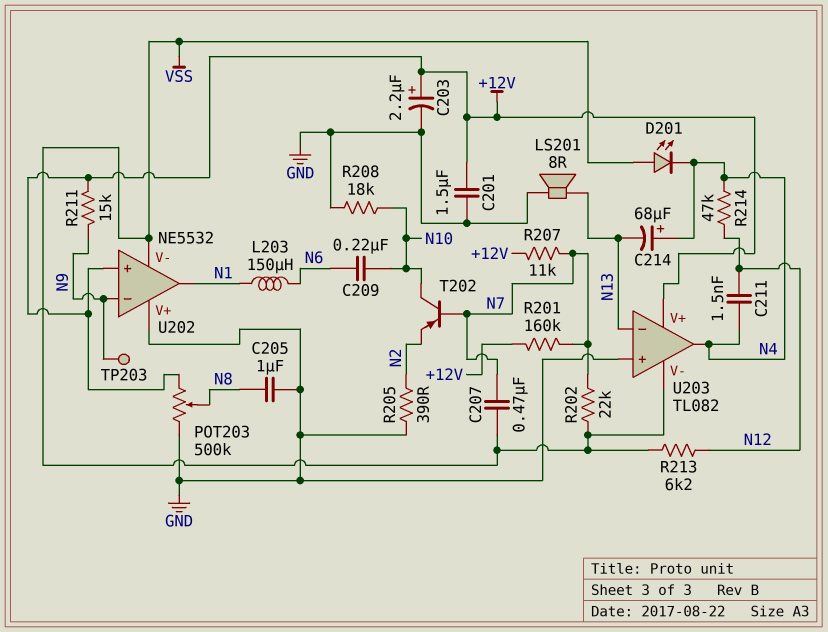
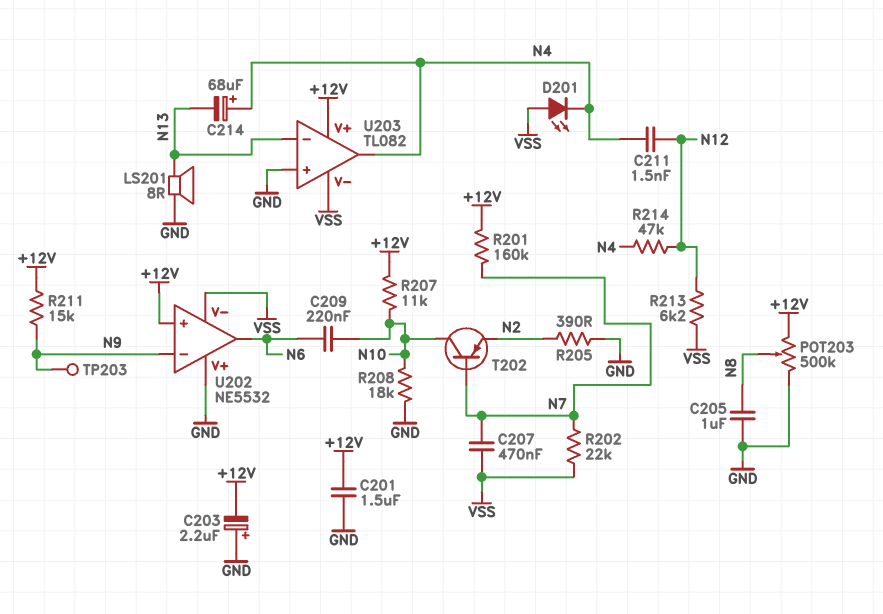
C203: 2.2uF (plus +12V, minus GND) -> 2.2uF (plus GND, minus +12V)
L203: 150uH (N1, N6) -> none
R207: 11k (+12V, N7) -> 11k (+12V, N10)
U202 pin out: N1 -> N6

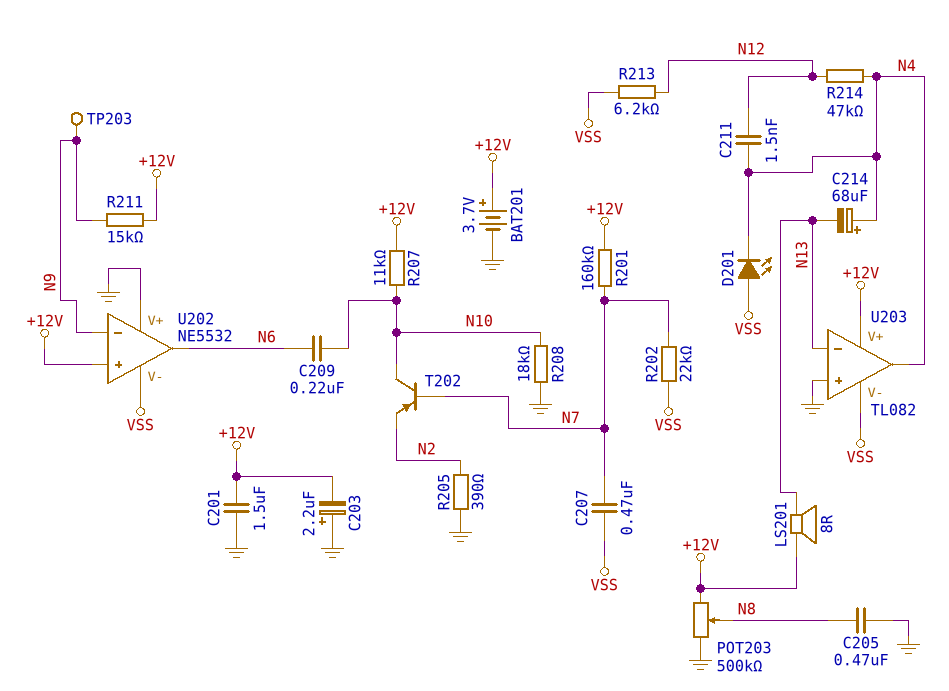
BAT201: none -> 3.7V (plus +12V, minus GND)
C205: 1uF (GND, N8) -> 470nF (GND, N8)
LS201: speaker 8R (GND, N13) -> speaker 8R (+12V, N13)

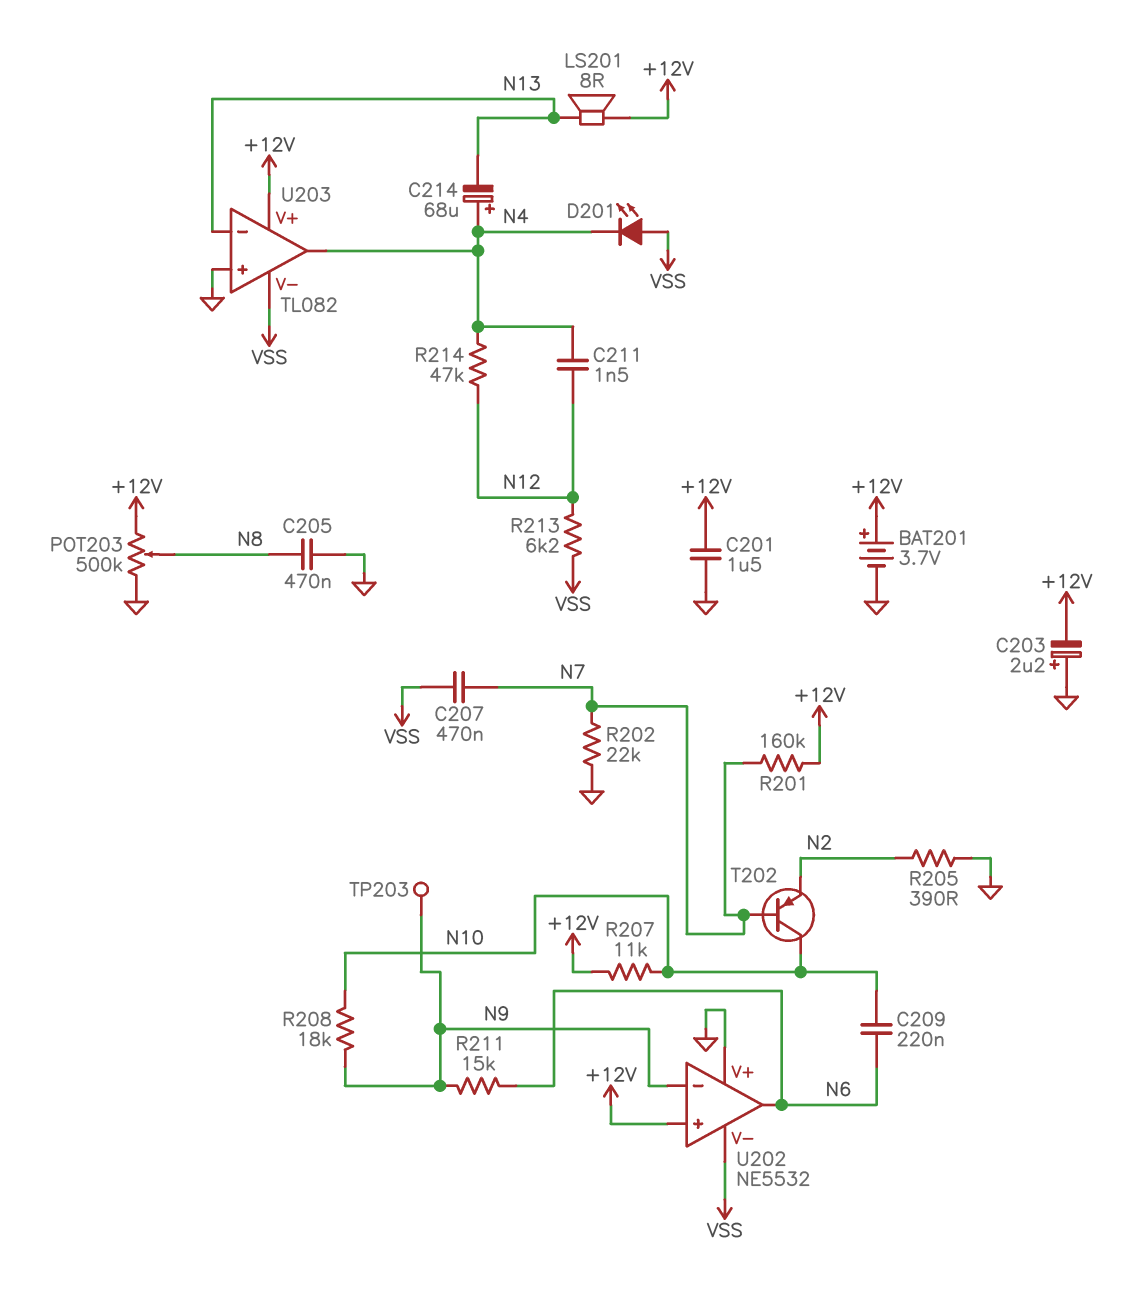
R202: 22k (N7, VSS) -> 22k (GND, N7)
R208: 18k (GND, N10) -> 18k (N9, N10)
R211: 15k (+12V, N9) -> 15k (N6, N9)

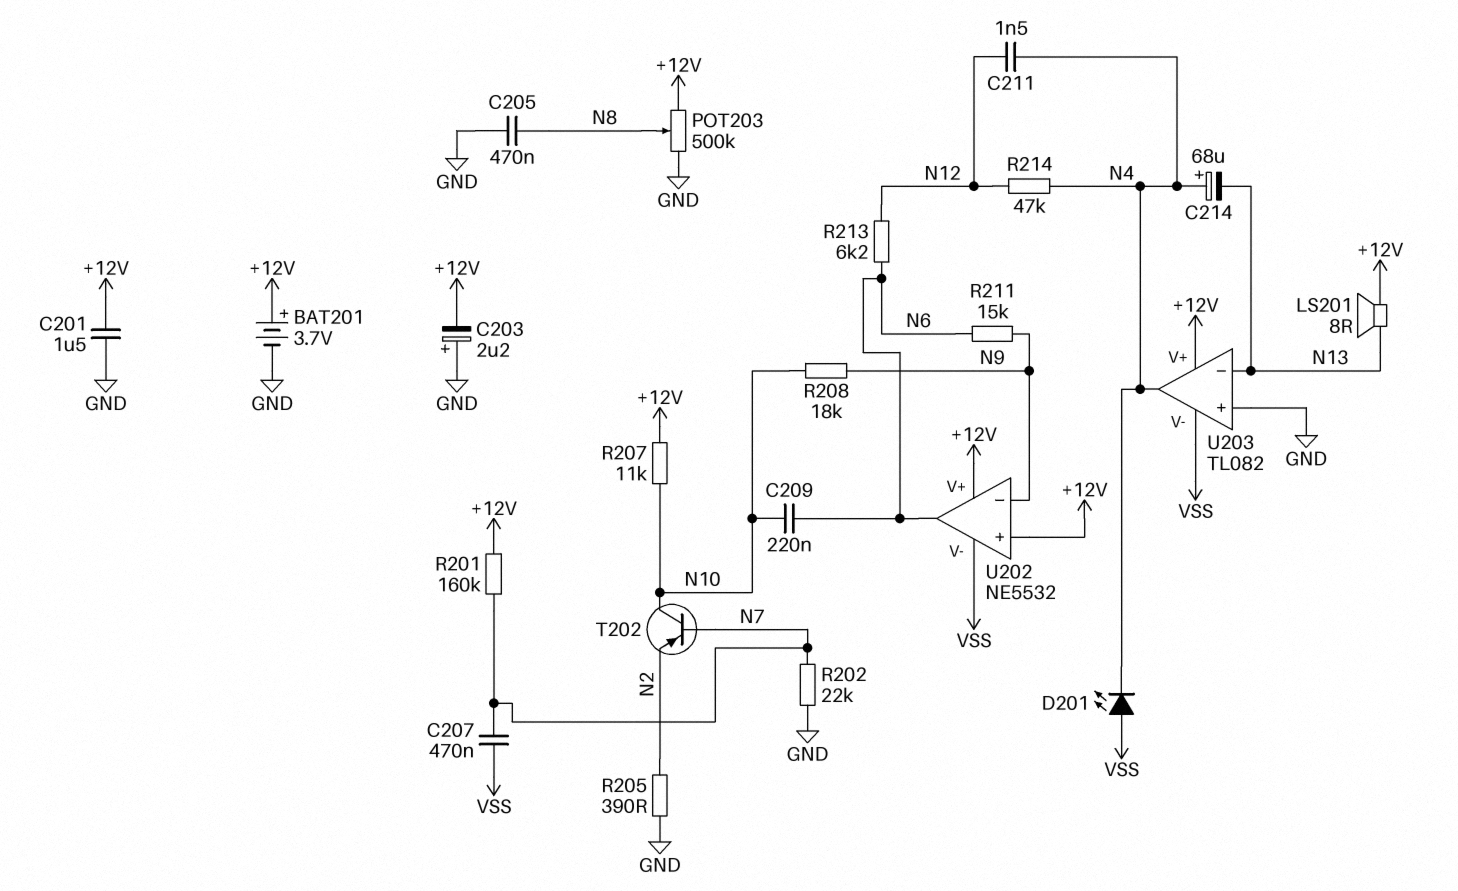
R213: 6.2k (N12, VSS) -> 6.2k (N6, N12)
TP203: test point (N9) -> none
U202 pin V+: GND -> +12V

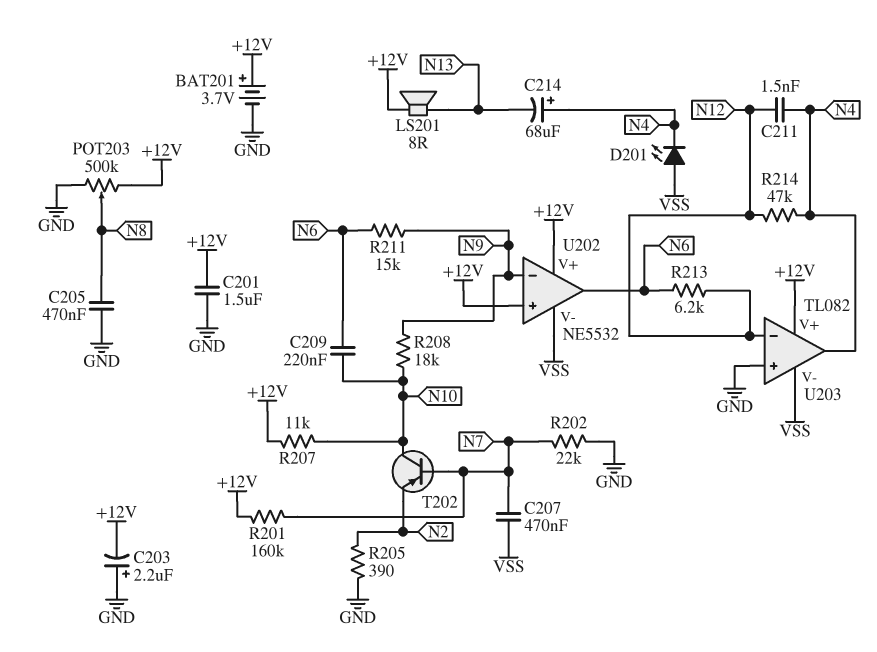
U203 pin in-: N13 -> N12

